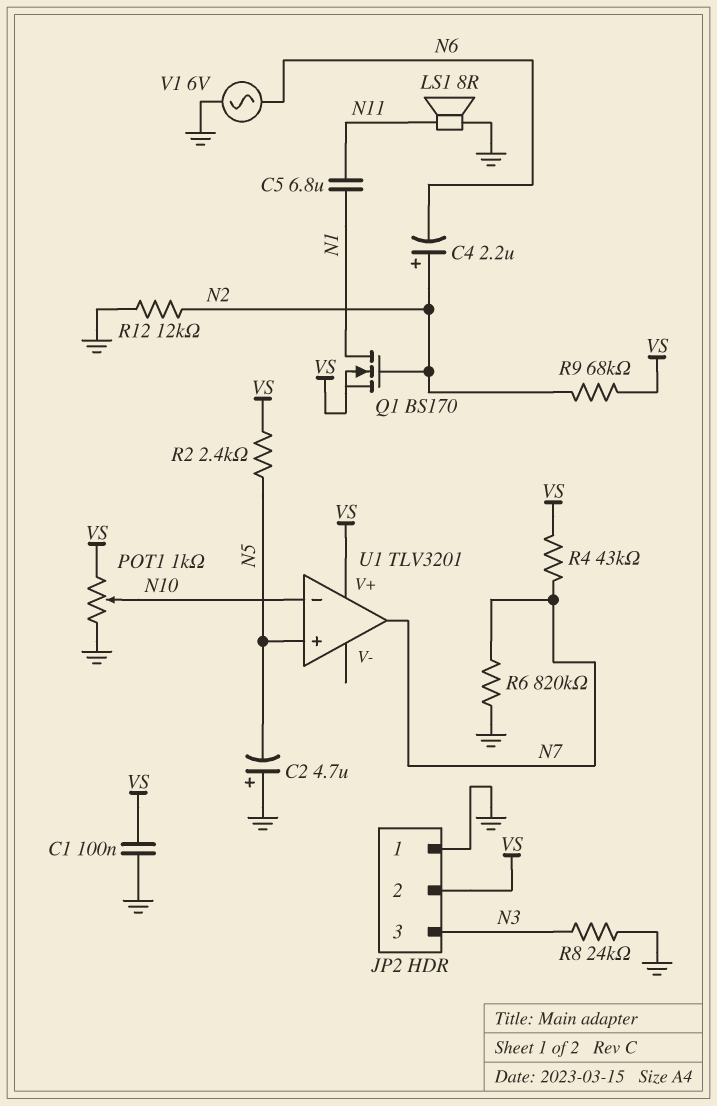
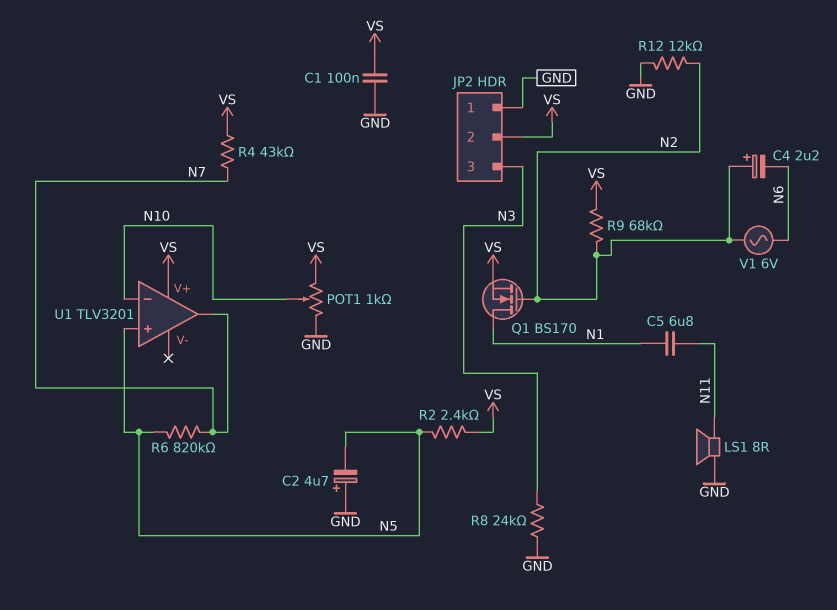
R6: 820k (GND, N7) -> 820k (N5, N7)
V1: AC 6V (GND, N6) -> AC 6V (N2, N6)

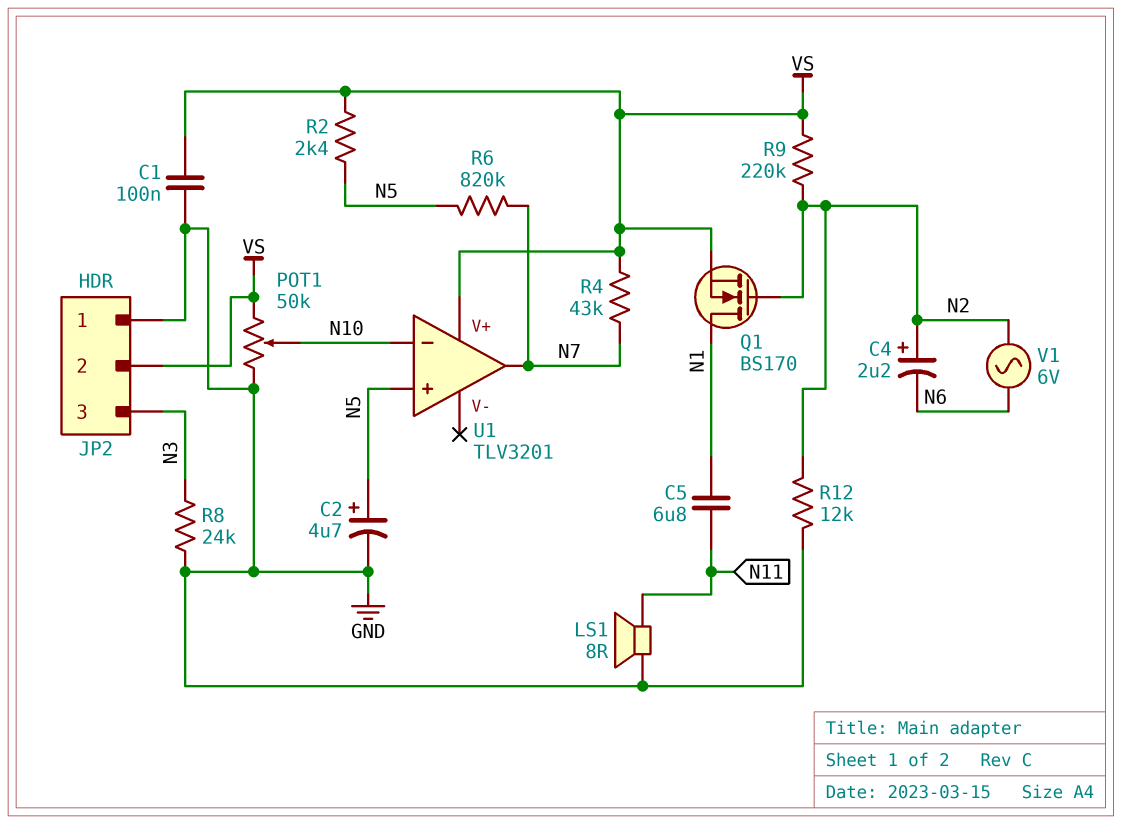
C2: 4.7uF (plus GND, minus N5) -> 4.7uF (plus N5, minus GND)
POT1: 1k (GND, VS, wiper N10) -> 50k (GND, VS, wiper N10)
R9: 68k (N2, VS) -> 220k (N2, VS)

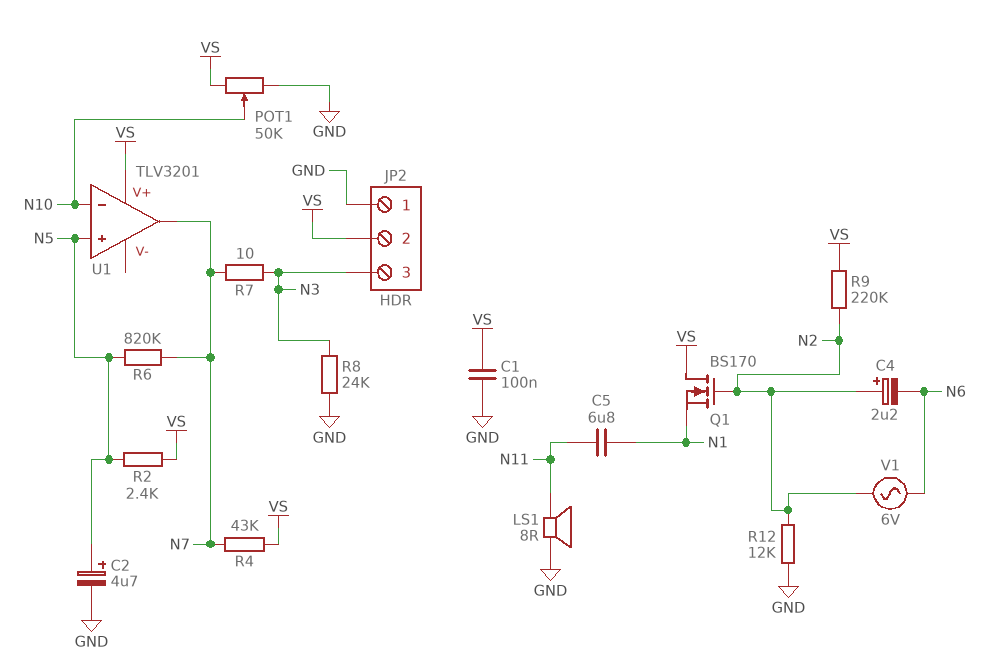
Q1: NMOS BS170 (G N2, D N1, S VS) -> NMOS BS170 (G N2, D VS, S N1)
R7: none -> 10 (N3, N7)

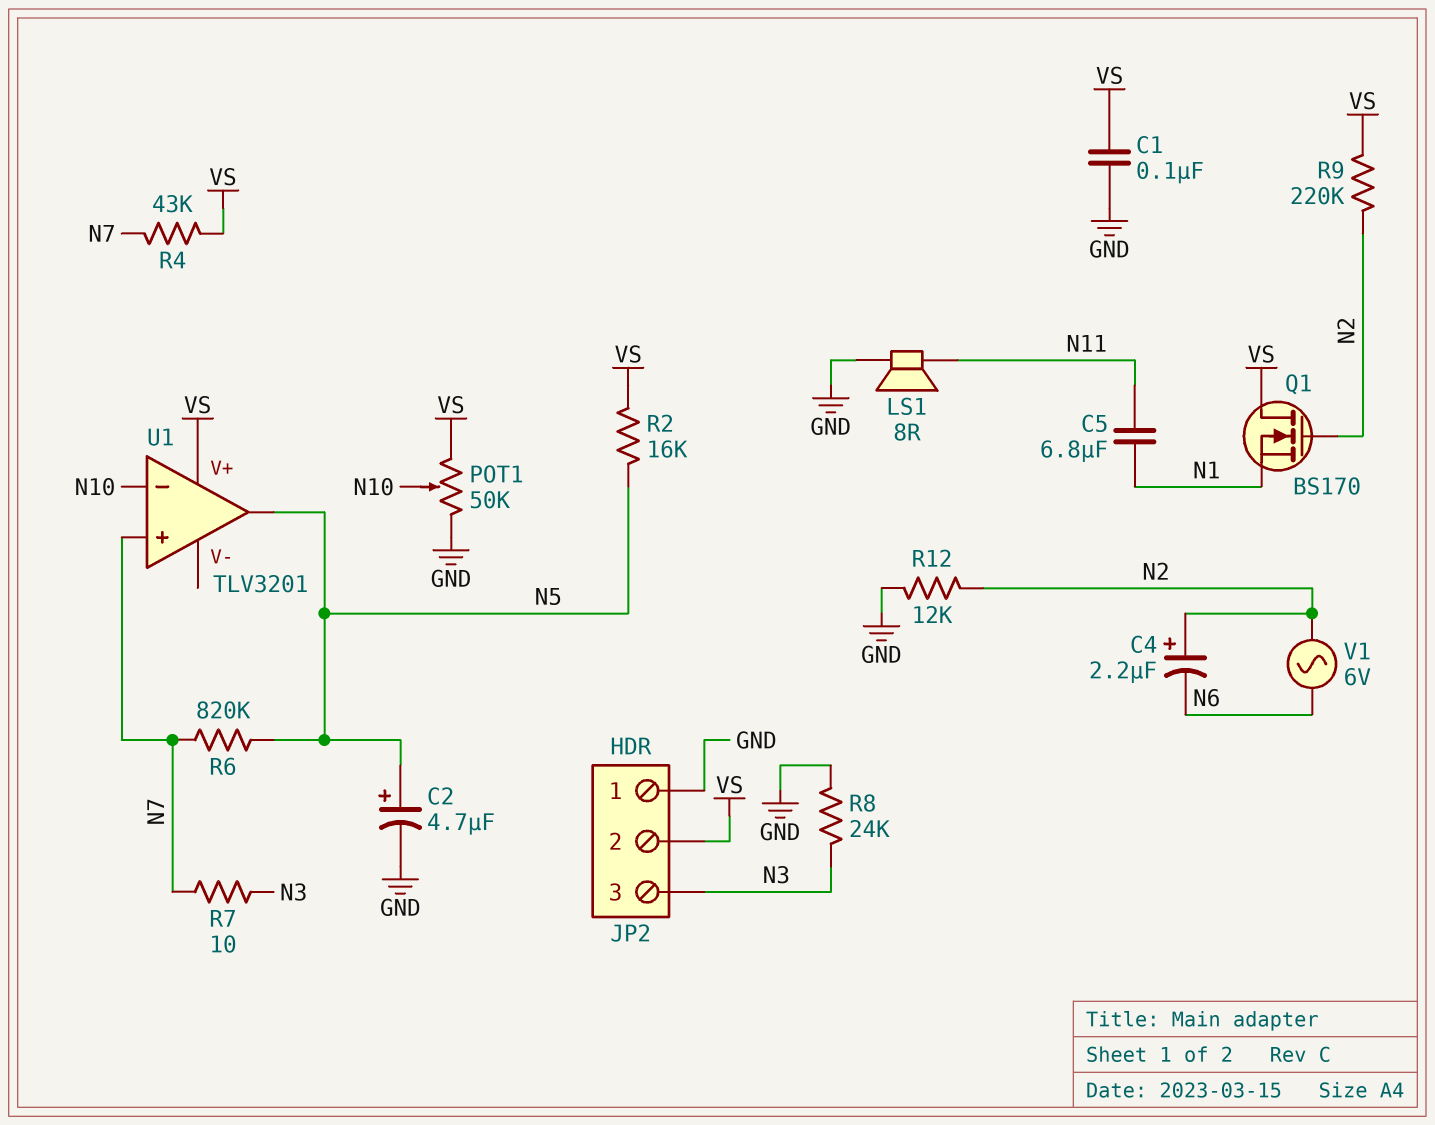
R2: 2.4k (N5, VS) -> 16k (N5, VS)
U1 pin in+: N5 -> N7
U1 pin out: N7 -> N5

